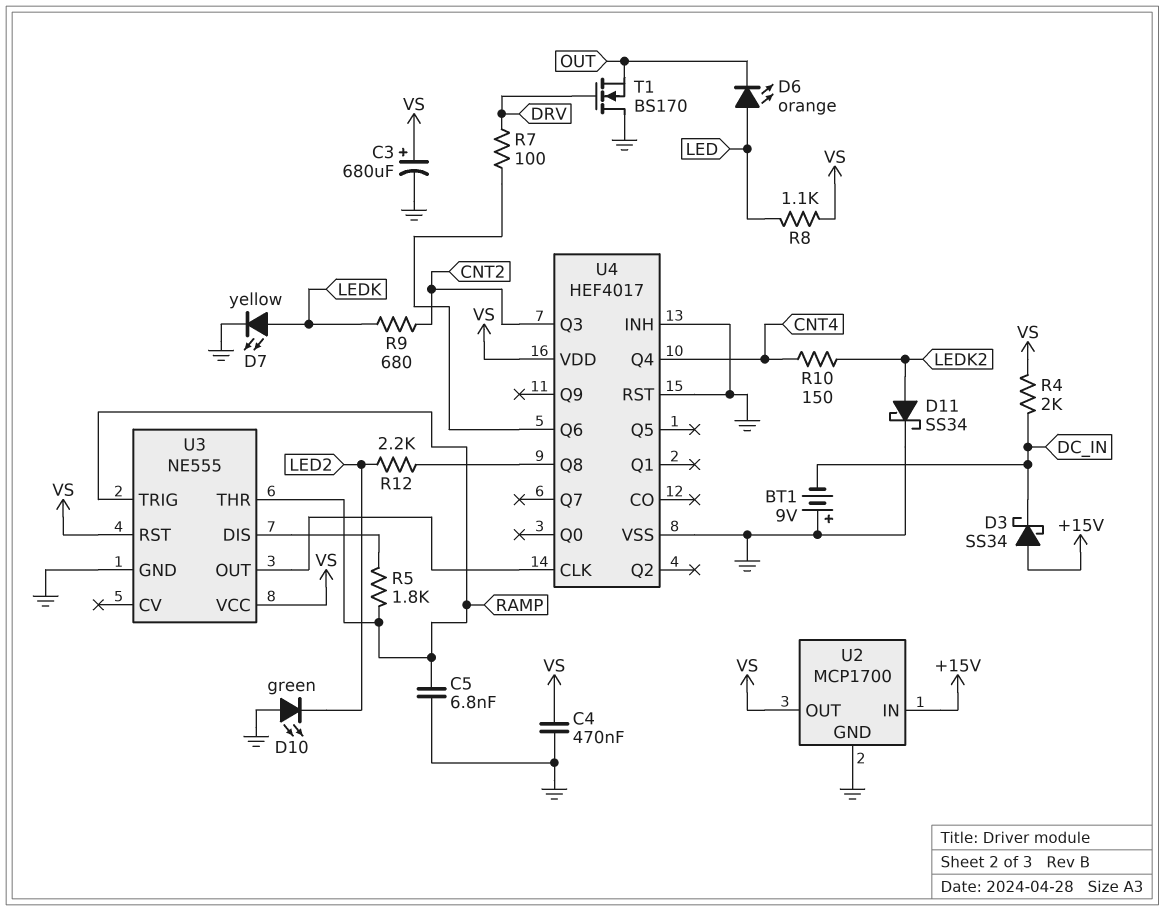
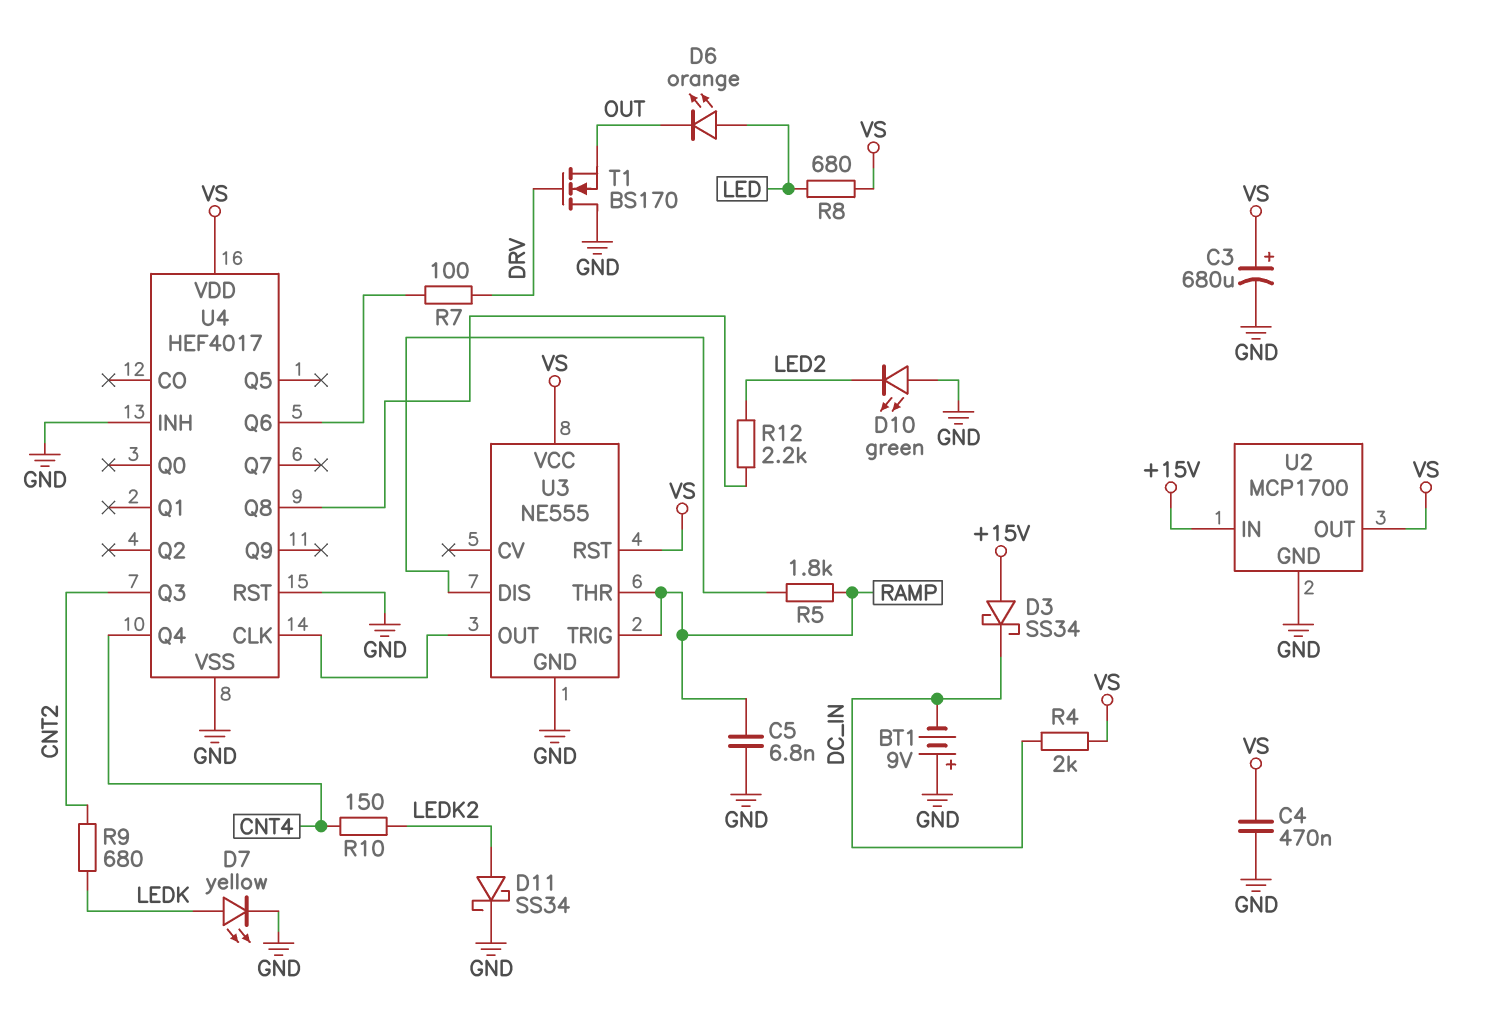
R8: 1.1k (LED, VS) -> 680 (LED, VS)

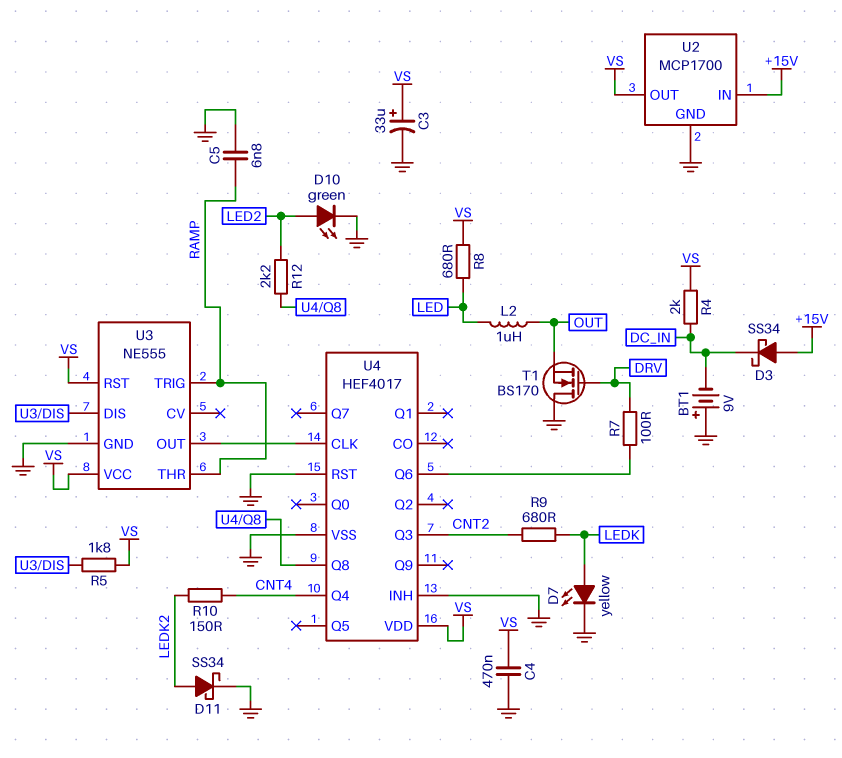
C3: 680uF (plus VS, minus GND) -> 33uF (plus VS, minus GND)
D6: LED orange (A LED, K OUT) -> none
D10: LED green (A GND, K LED2) -> LED green (A LED2, K GND)
L2: none -> 1uH (LED, OUT)
R5: 1.8k (RAMP, U3/DIS) -> 1.8k (U3/DIS, VS)

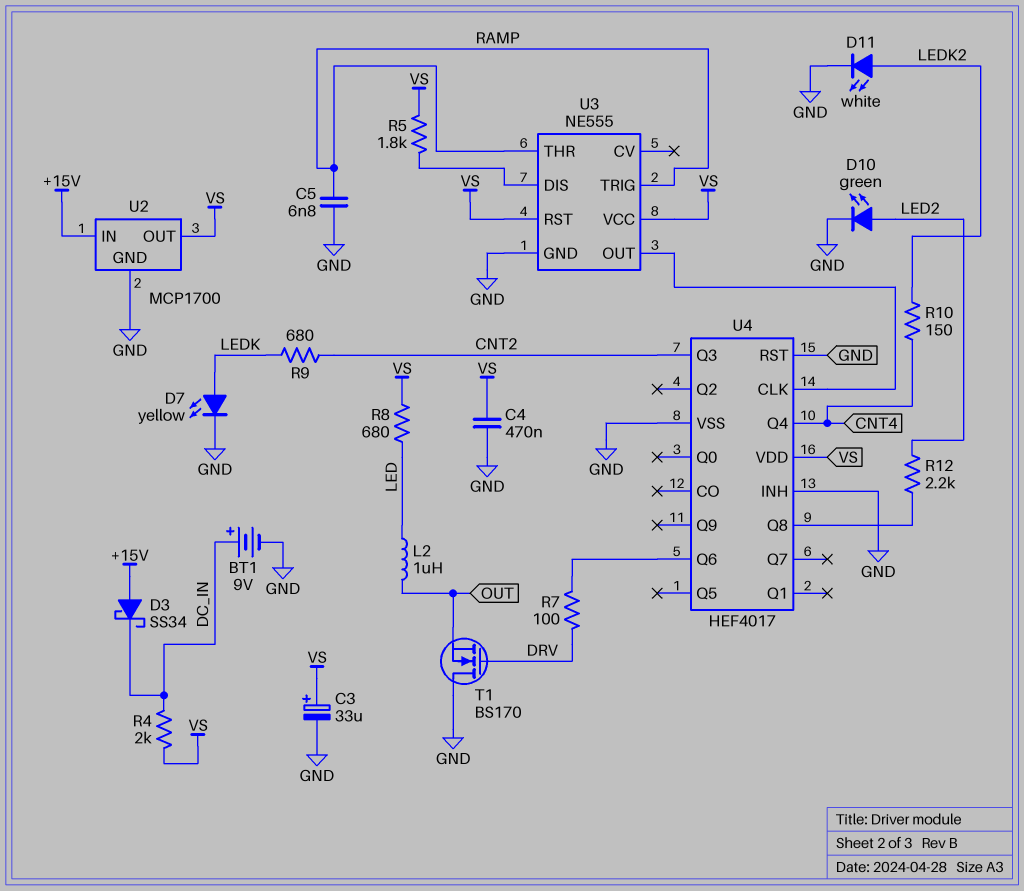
BT1: 9V (plus GND, minus DC_IN) -> 9V (plus DC_IN, minus GND)
D11: schottky SS34 (A LEDK2, K GND) -> LED white (A LEDK2, K GND)

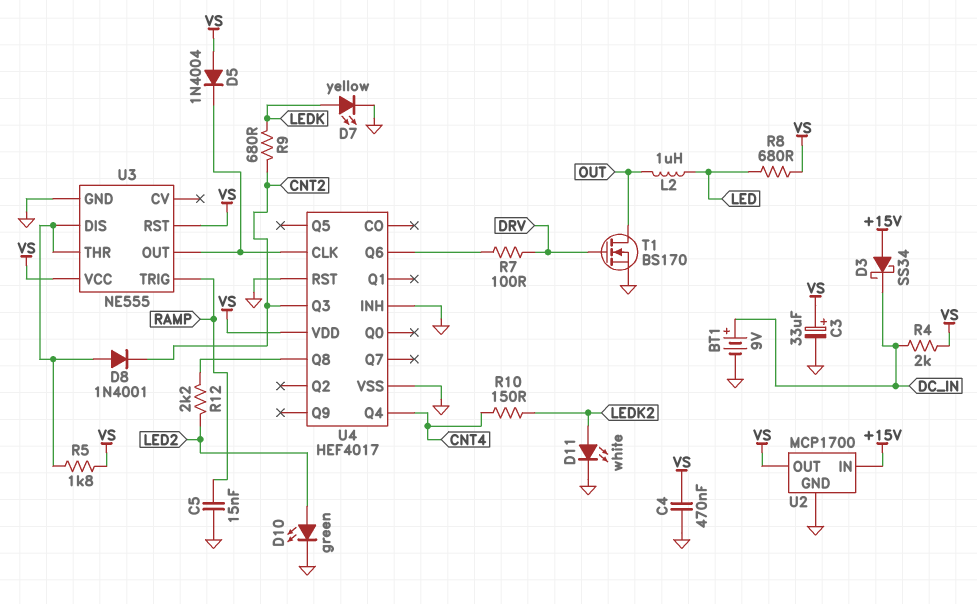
C5: 6.8nF (GND, RAMP) -> 15nF (GND, RAMP)
D5: none -> diode 1N4004 (A VS, K U3/OUT)
D8: none -> diode 1N4001 (A U3/DIS, K CNT2)
T1: NMOS BS170 (G DRV, D GND, S OUT) -> NMOS BS170 (G DRV, D OUT, S GND)
U3 pin THR: RAMP -> U3/DIS

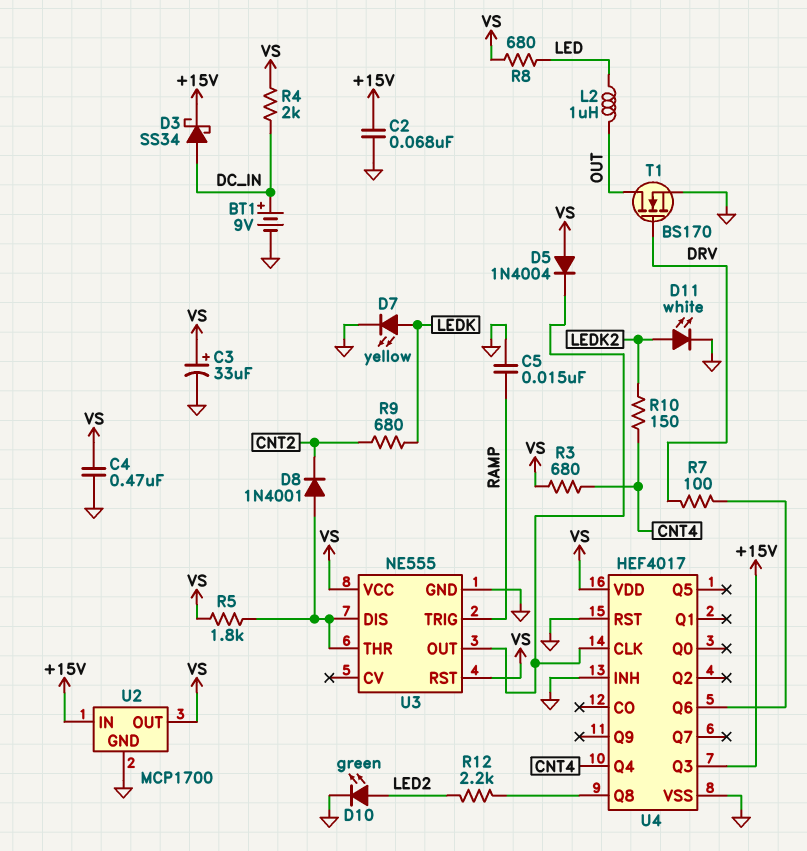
C2: none -> 68nF (+15V, GND)
D3: schottky SS34 (A +15V, K DC_IN) -> schottky SS34 (A DC_IN, K +15V)
R3: none -> 680 (CNT4, VS)
U4 pin Q3: CNT2 -> +15V

